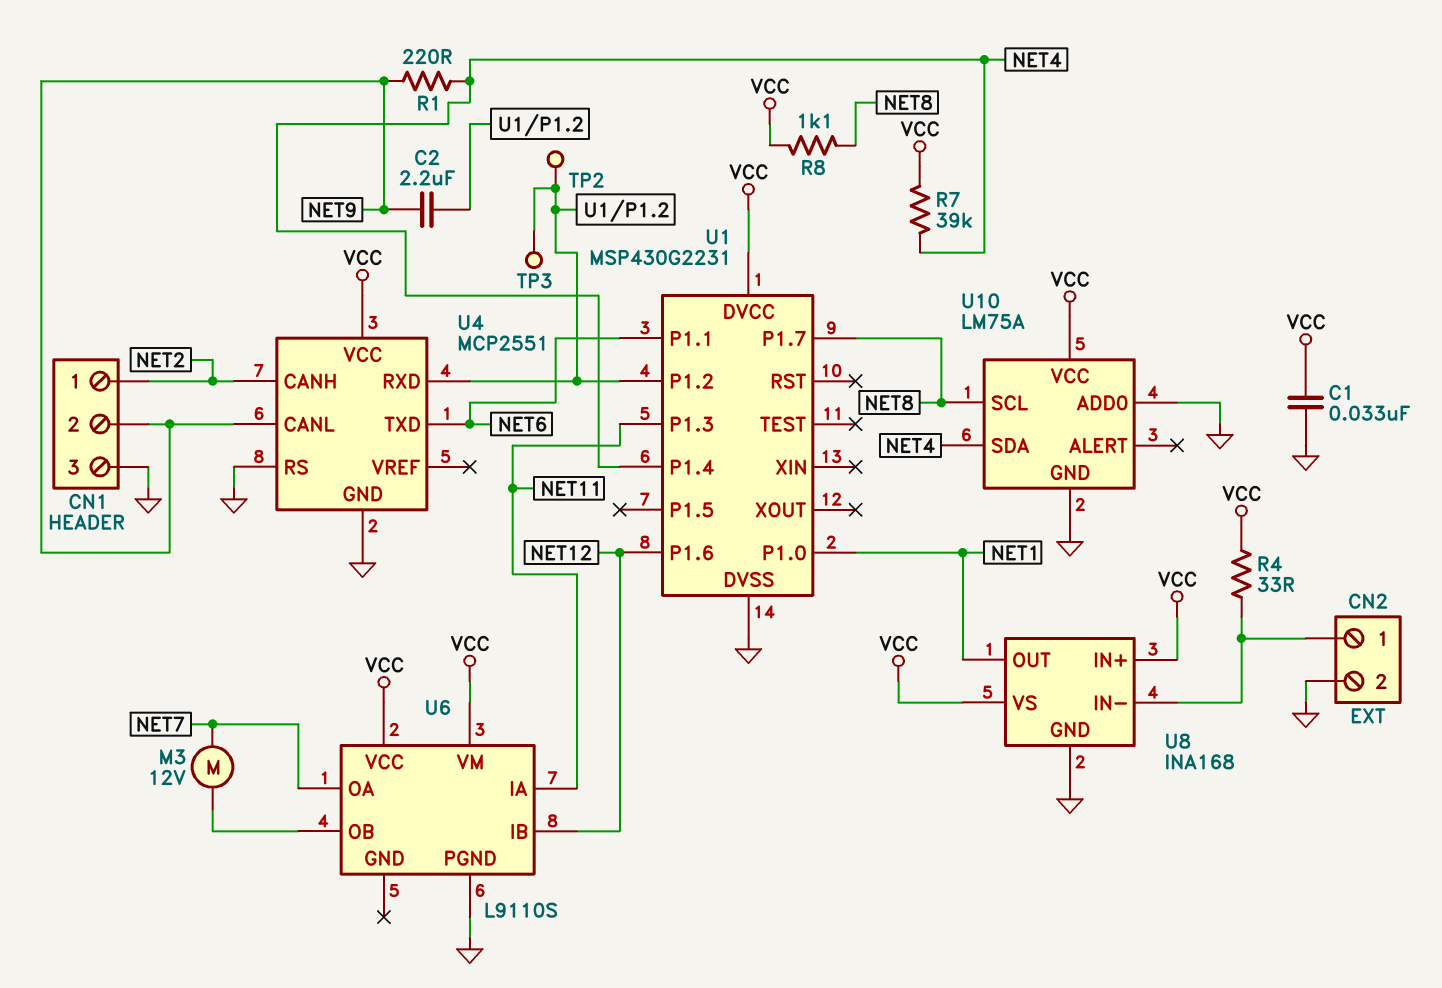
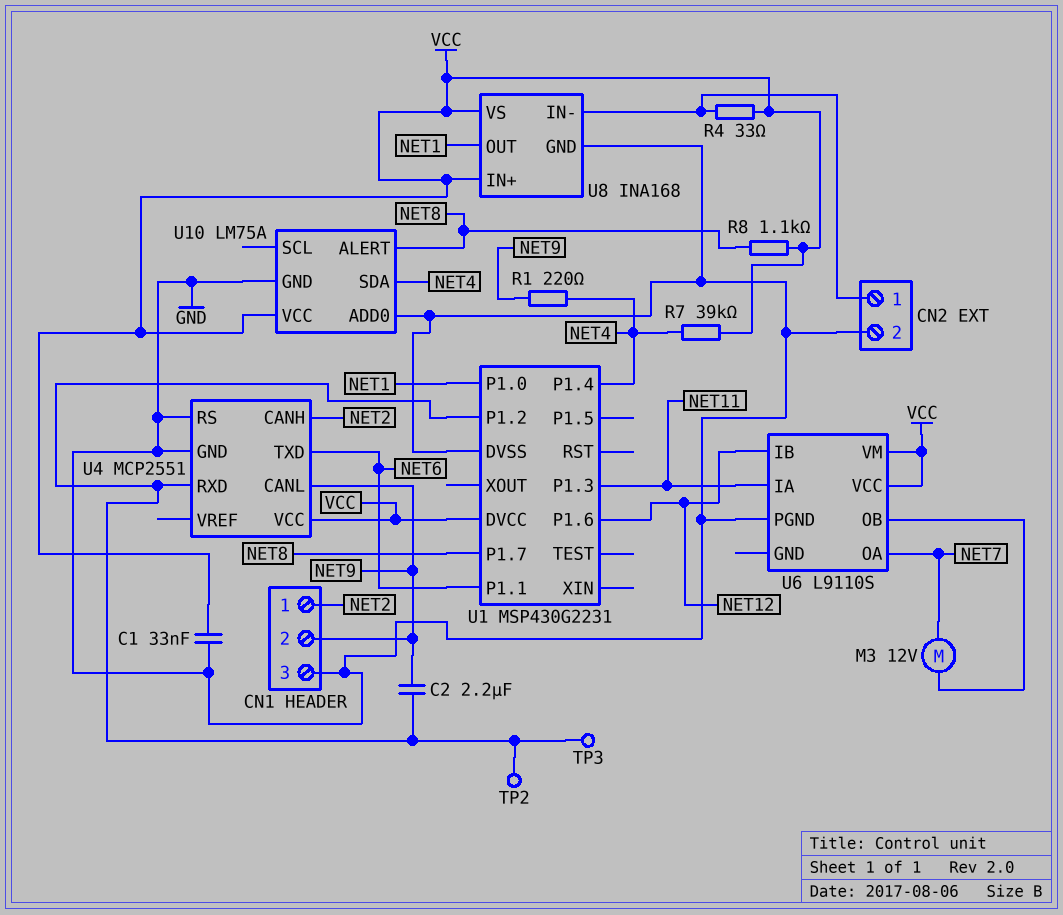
U10 pin ALERT: none -> NET8
U10 pin SCL: NET8 -> none

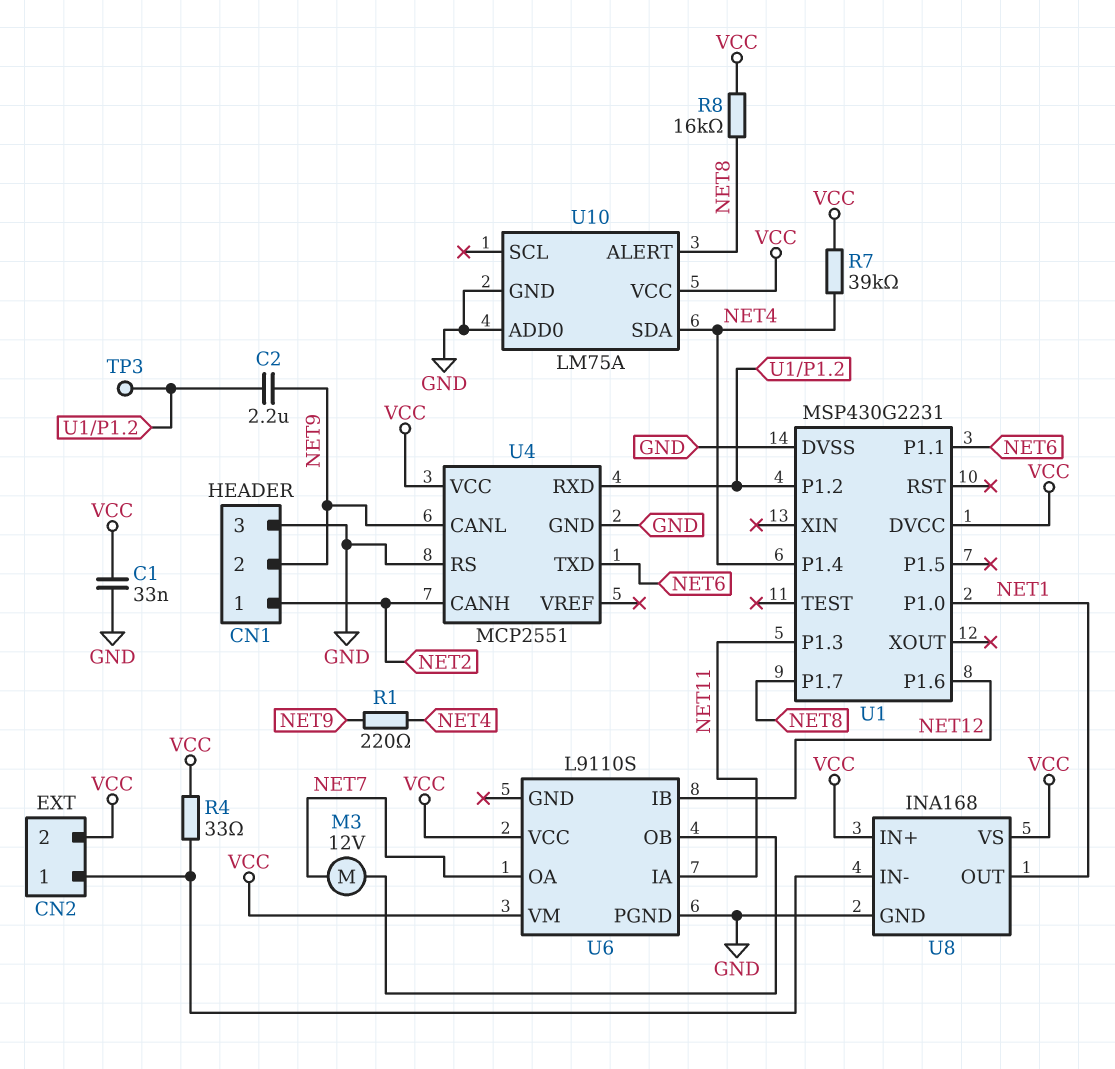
CN2 pin 2: GND -> VCC
R8: 1.1k (NET8, VCC) -> 16k (NET8, VCC)
TP2: test point (U1/P1.2) -> none

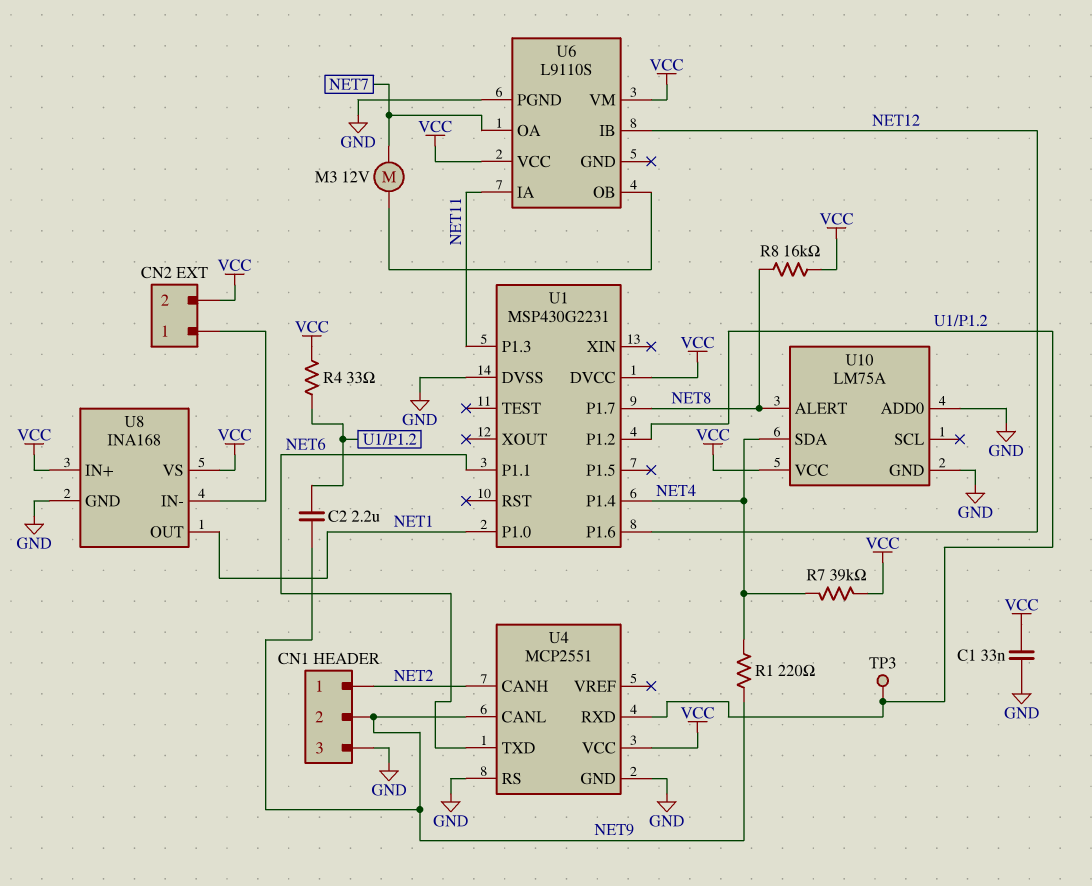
R4: 33 (CN2/1, VCC) -> 33 (U1/P1.2, VCC)

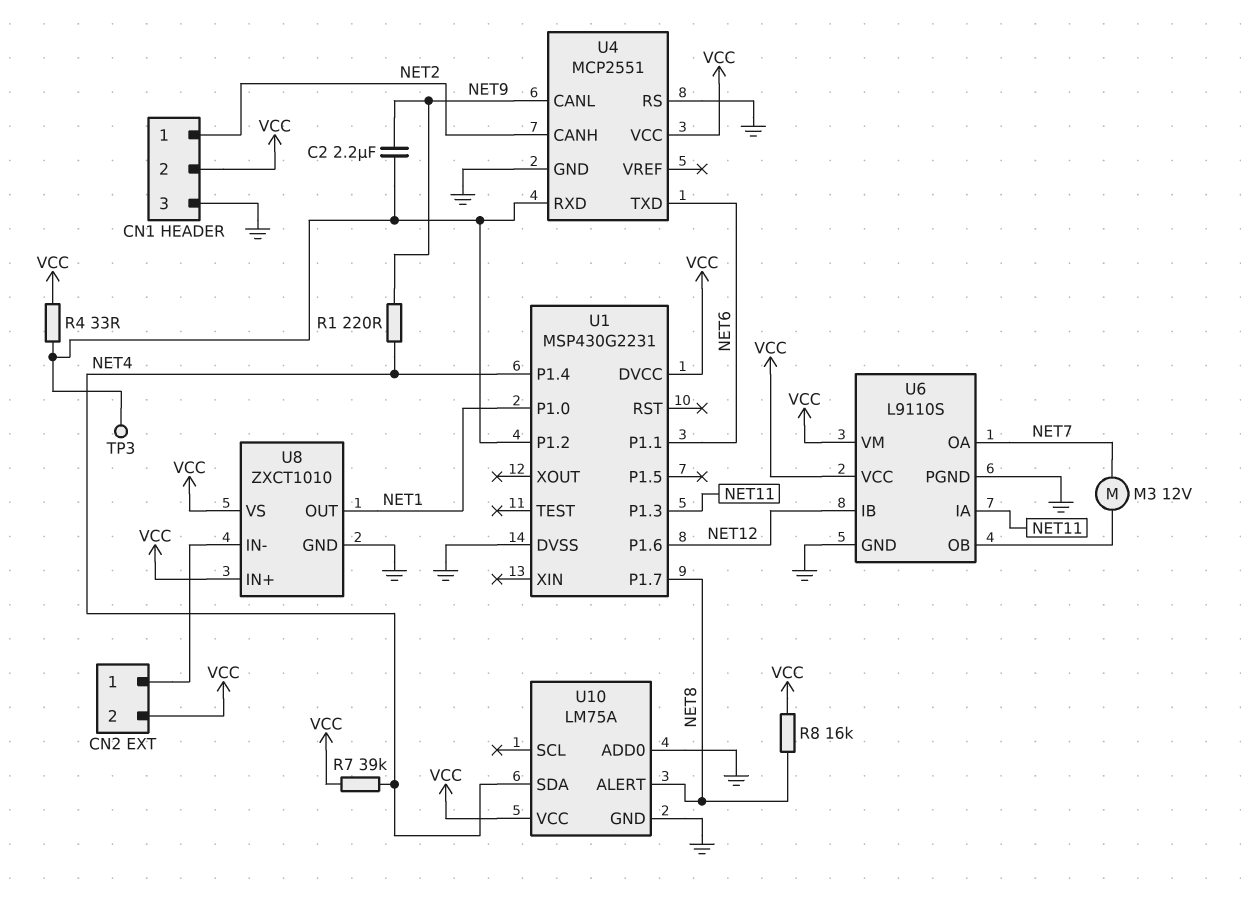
C1: 33nF (GND, VCC) -> none
CN1 pin 2: NET9 -> VCC
U6 pin GND: none -> GND
U8: INA168 -> ZXCT1010

